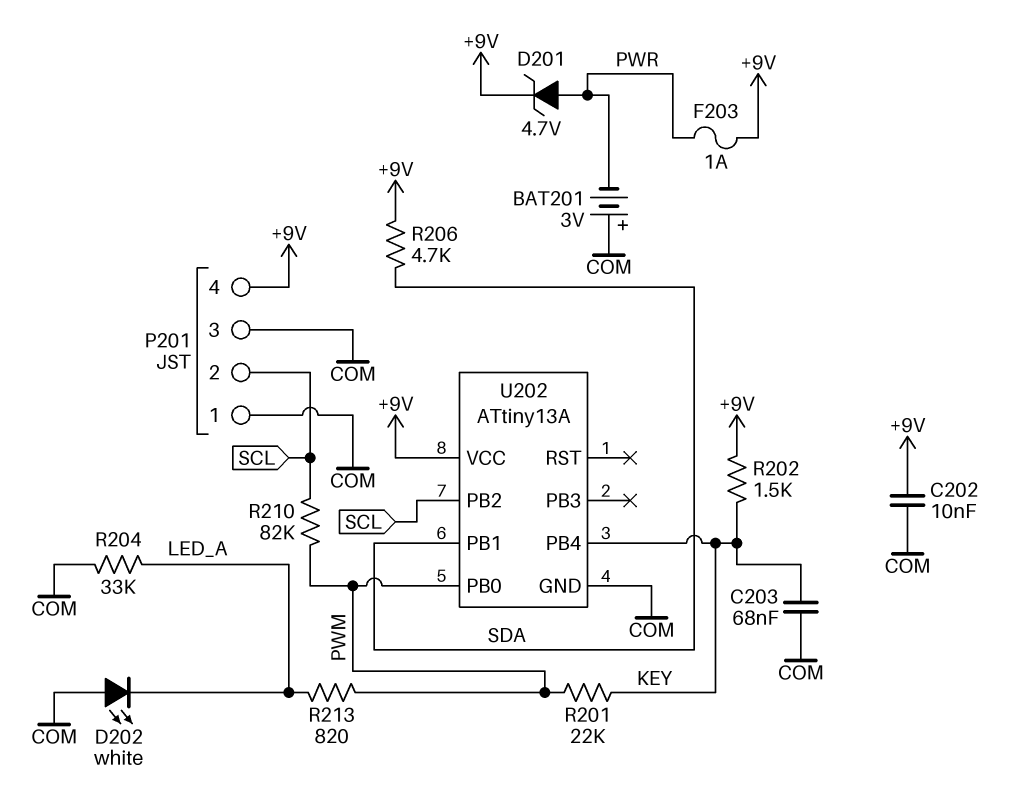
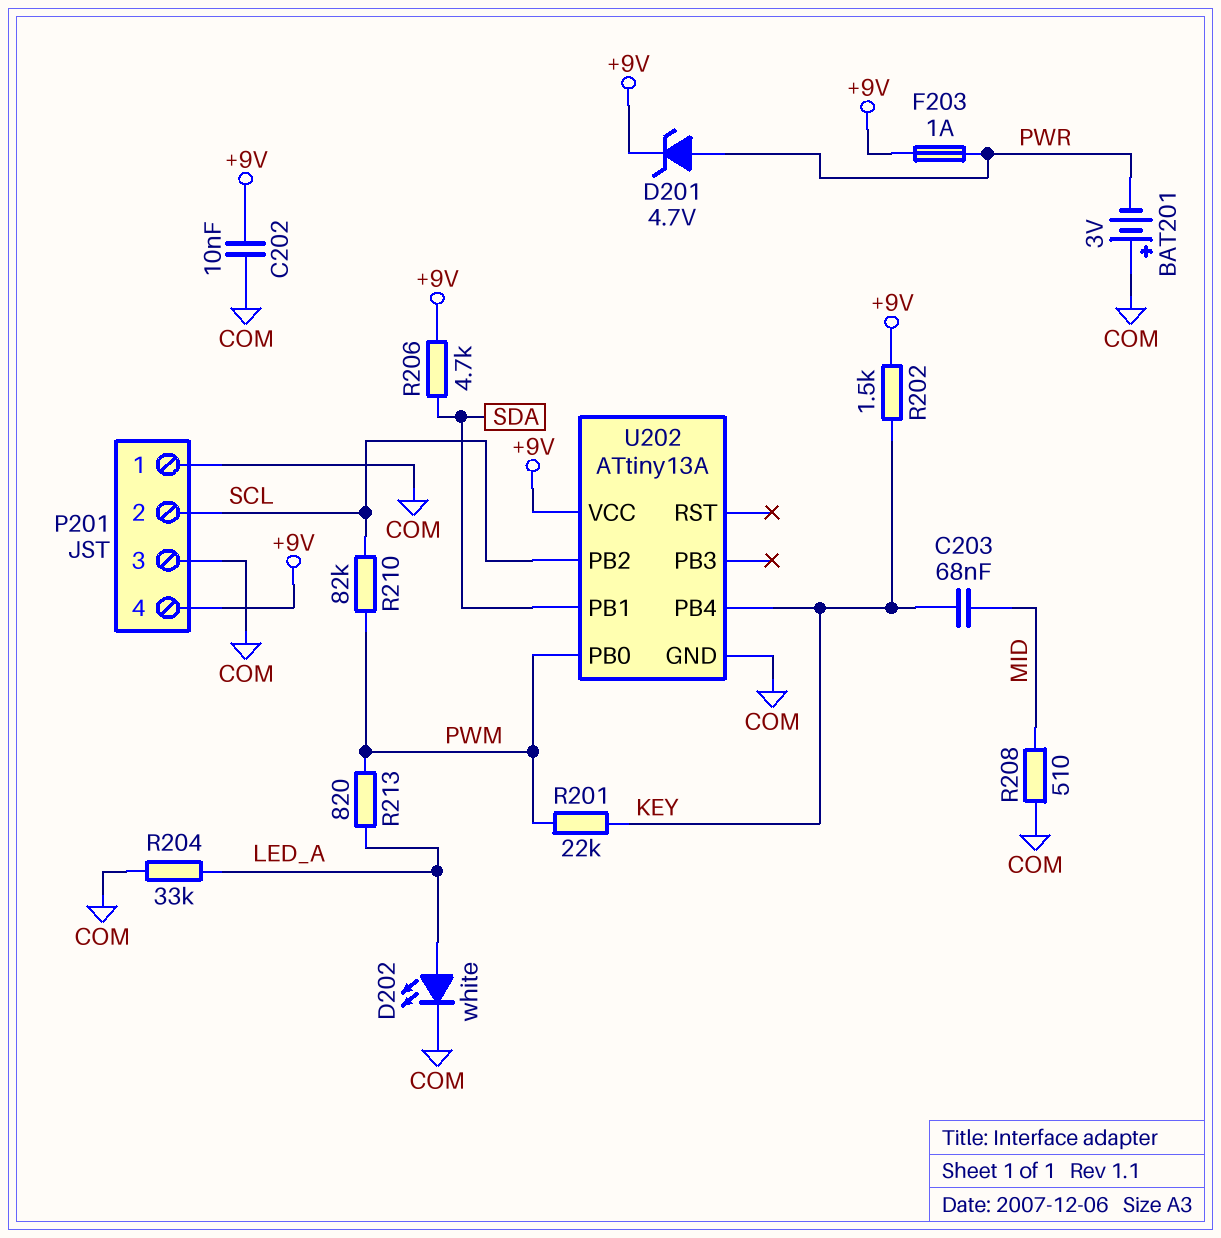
C203: 68nF (COM, KEY) -> 68nF (KEY, MID)
D202: LED white (A COM, K LED_A) -> LED white (A LED_A, K COM)
R208: none -> 510 (COM, MID)

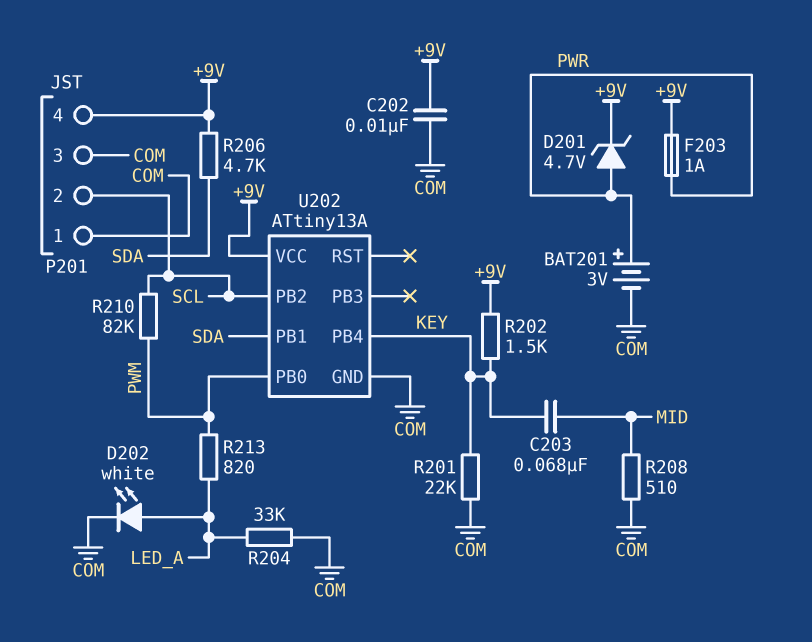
BAT201: 3V (plus COM, minus PWR) -> 3V (plus PWR, minus COM)
R201: 22k (KEY, PWM) -> 22k (COM, KEY)

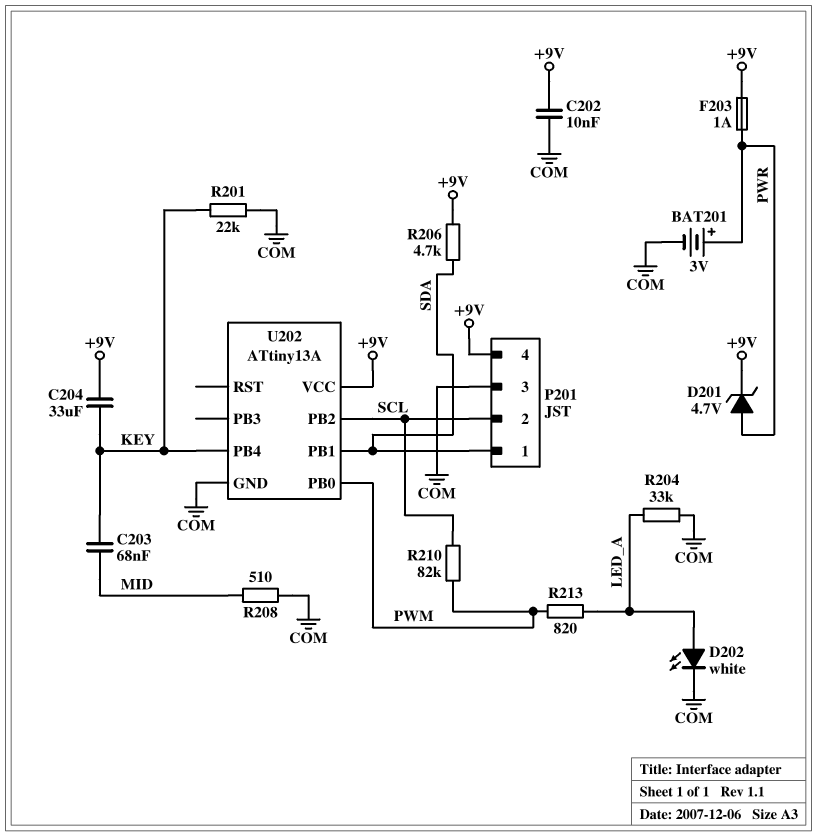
C204: none -> 33uF (+9V, KEY)
P201 pin 1: COM -> SDA
R202: 1.5k (+9V, KEY) -> none

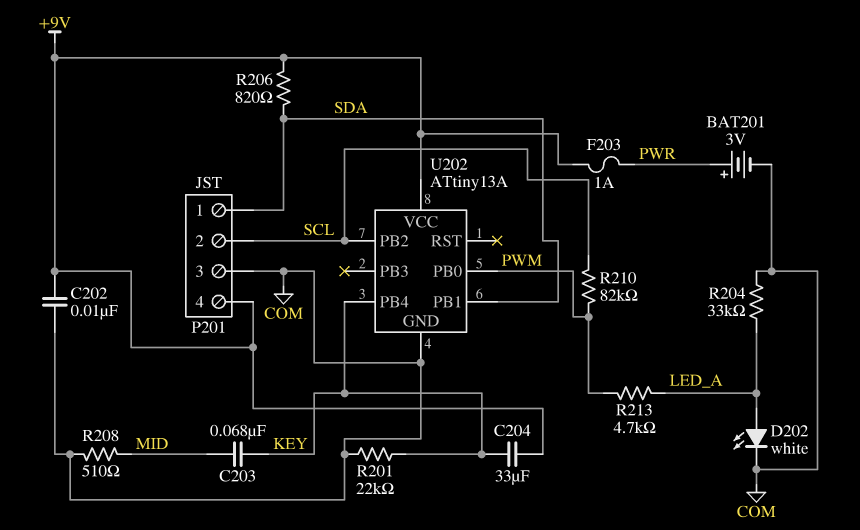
D201: zener 4.7V (A PWR, K +9V) -> none
R206: 4.7k (+9V, SDA) -> 820 (+9V, SDA)
R213: 820 (LED_A, PWM) -> 4.7k (LED_A, PWM)

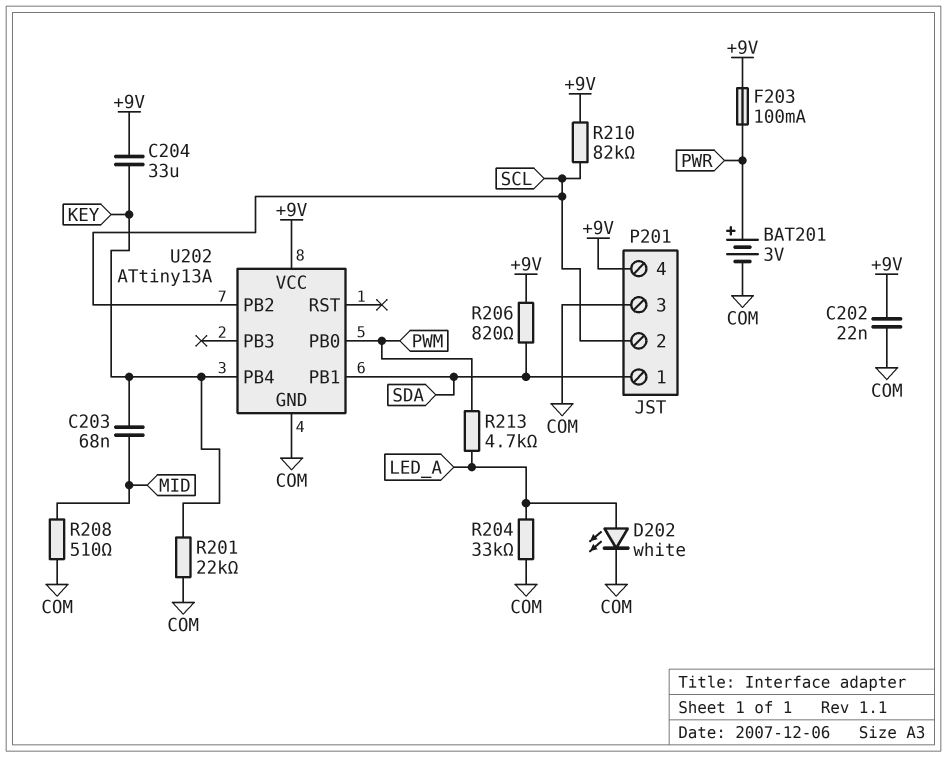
C202: 10nF (+9V, COM) -> 22nF (+9V, COM)
F203: 1A (+9V, PWR) -> 100mA (+9V, PWR)
R210: 82k (PWM, SCL) -> 82k (+9V, SCL)

